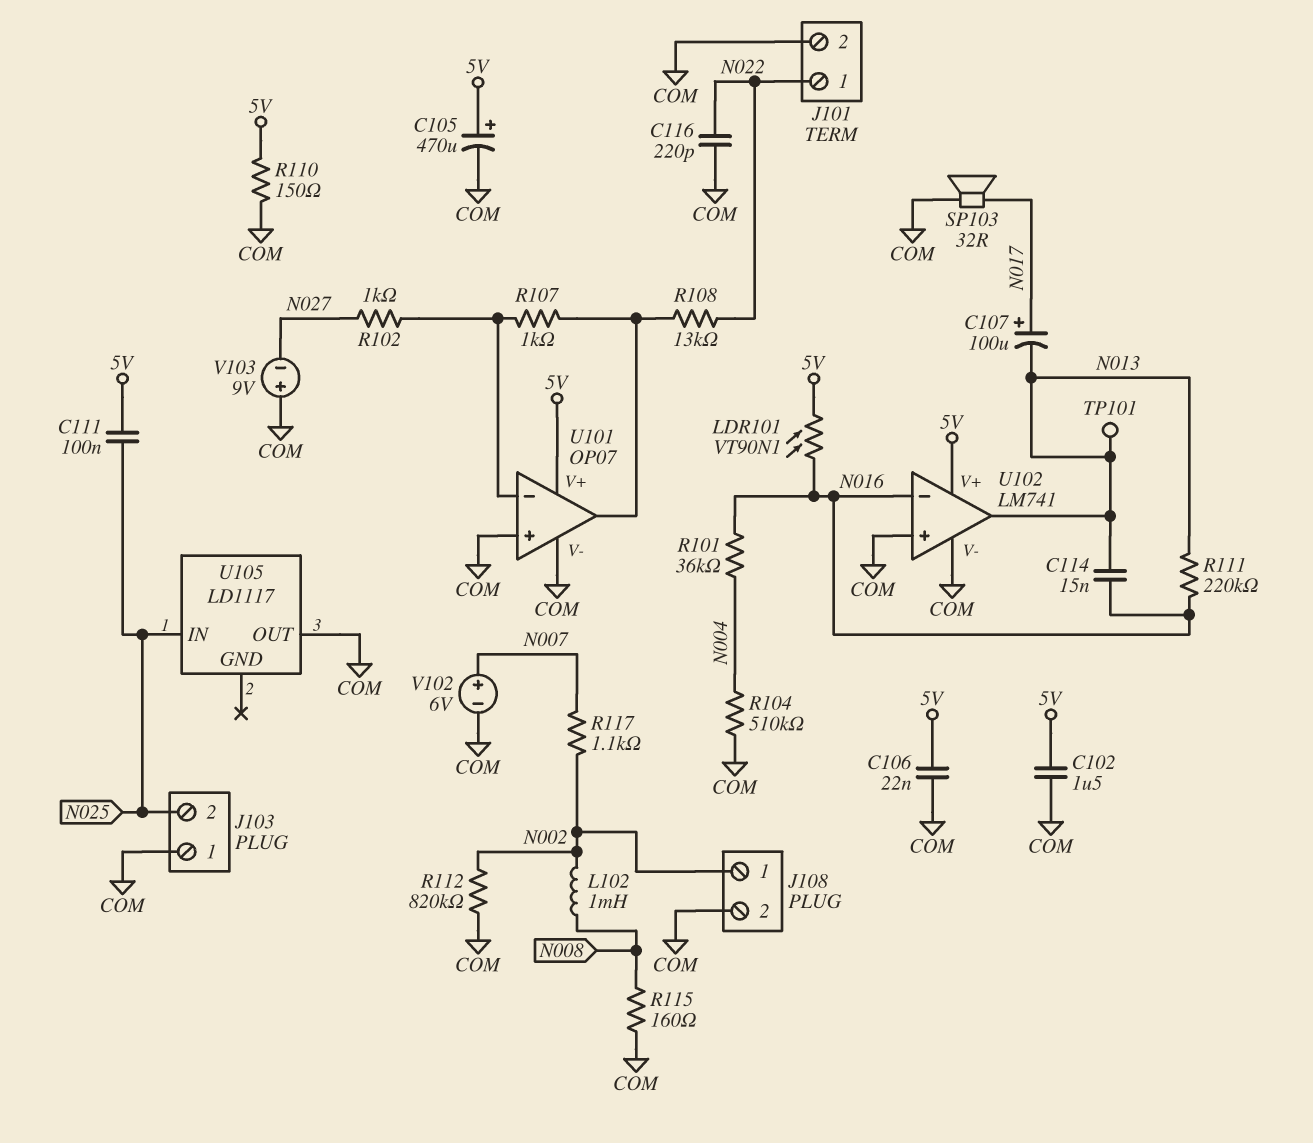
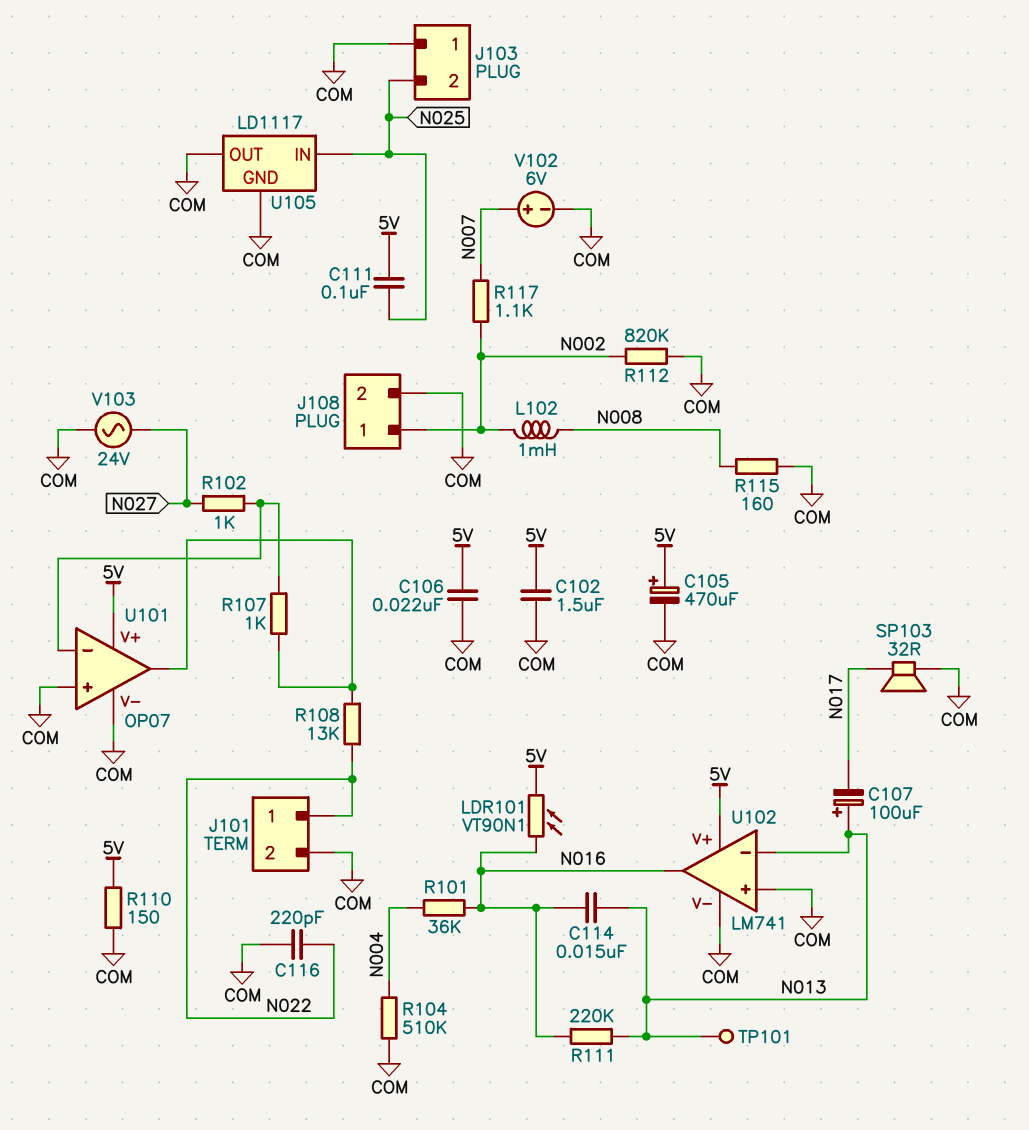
C107: 100uF (plus N017, minus N013) -> 100uF (plus N013, minus N017)
U102 pin in-: N016 -> N013
U102 pin out: N013 -> N016
U105 pin GND: none -> COM
V103: 9V (plus COM, minus N027) -> AC 24V (COM, N027)

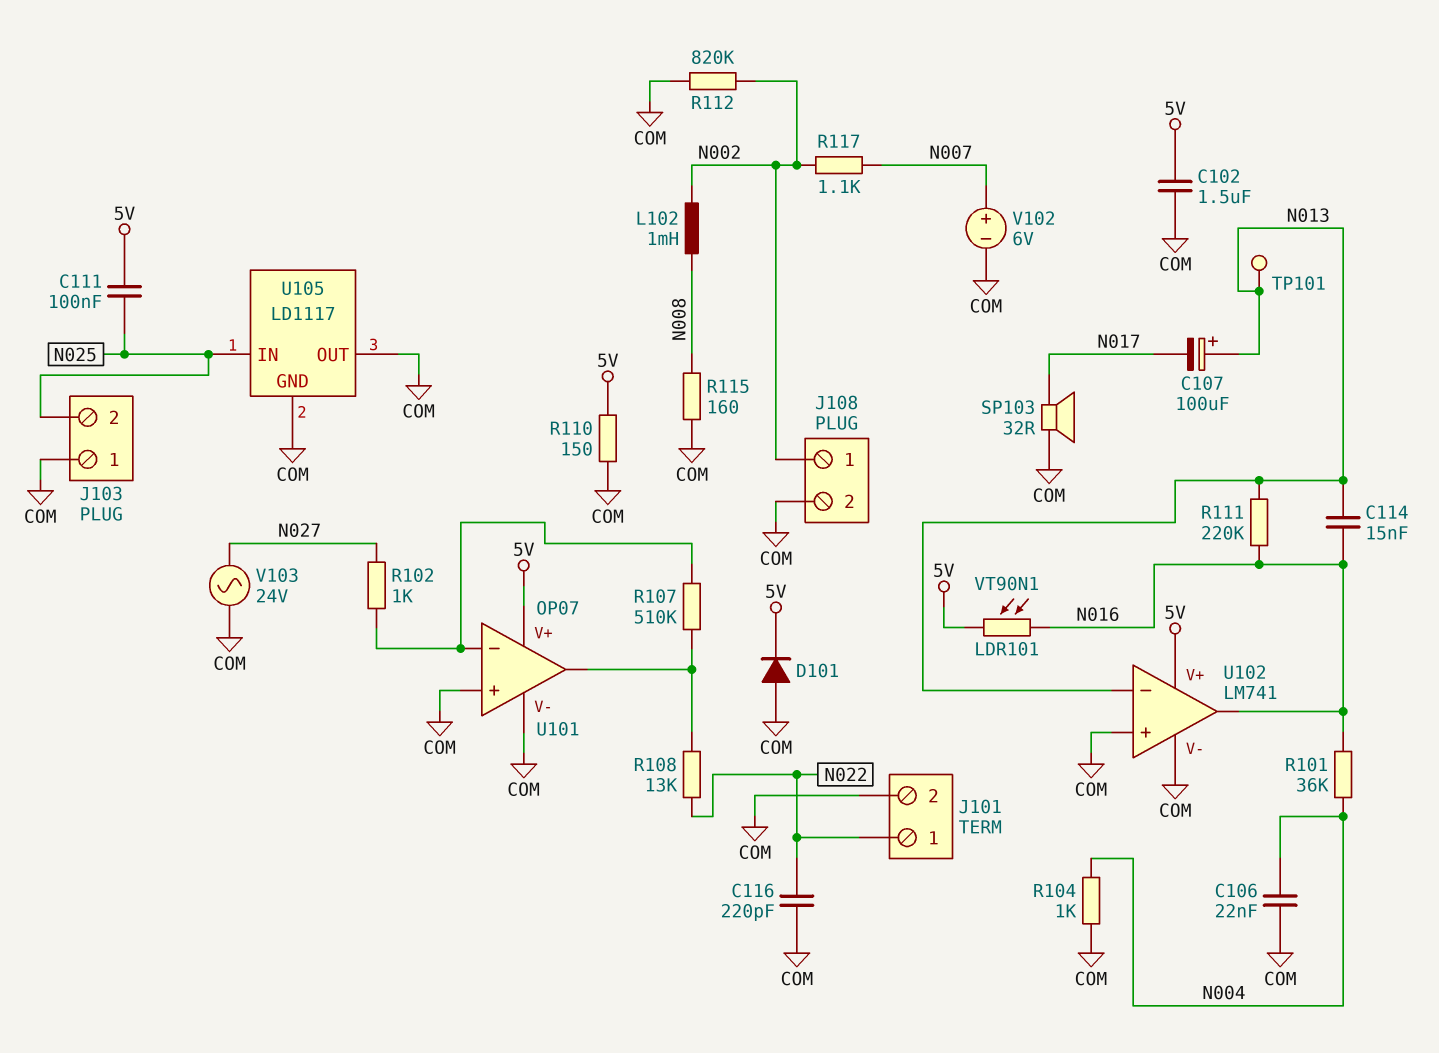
C105: 470uF (plus 5V, minus COM) -> none
C106: 22nF (5V, COM) -> 22nF (COM, N004)
D101: none -> diode (A COM, K 5V)
R104: 510k (COM, N004) -> 1k (COM, N004)
R107: 1k (U101/in-, U101/out) -> 510k (U101/in-, U101/out)

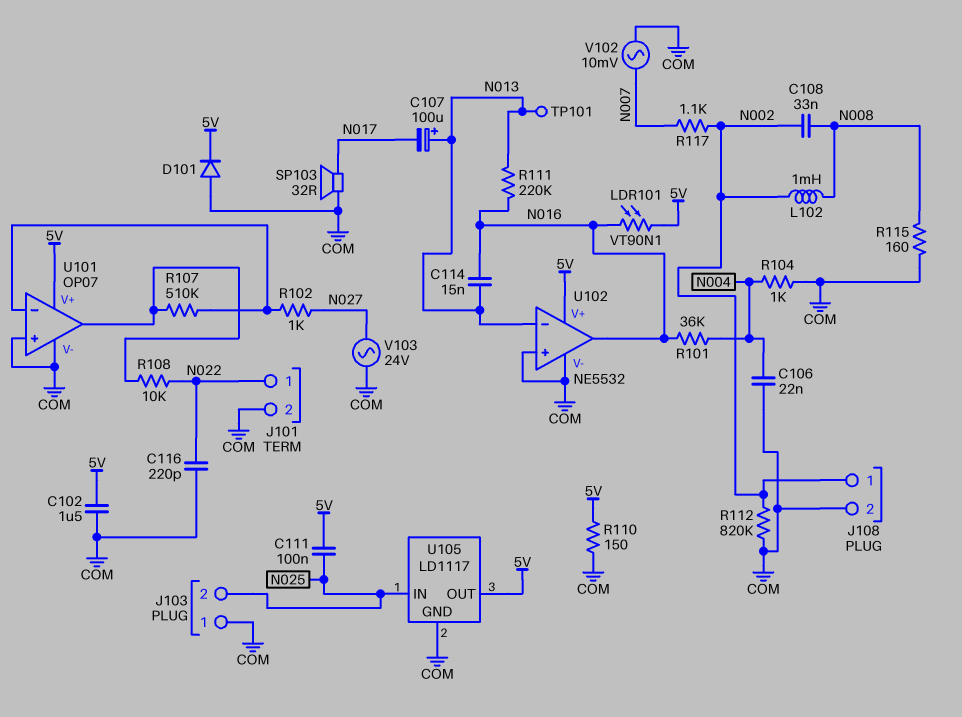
C108: none -> 33nF (N002, N008)
R108: 13k (N022, U101/out) -> 10k (N022, U101/out)
U102: LM741 -> NE5532
U105 pin OUT: COM -> 5V
V102: 6V (plus N007, minus COM) -> AC 10mV (COM, N007)

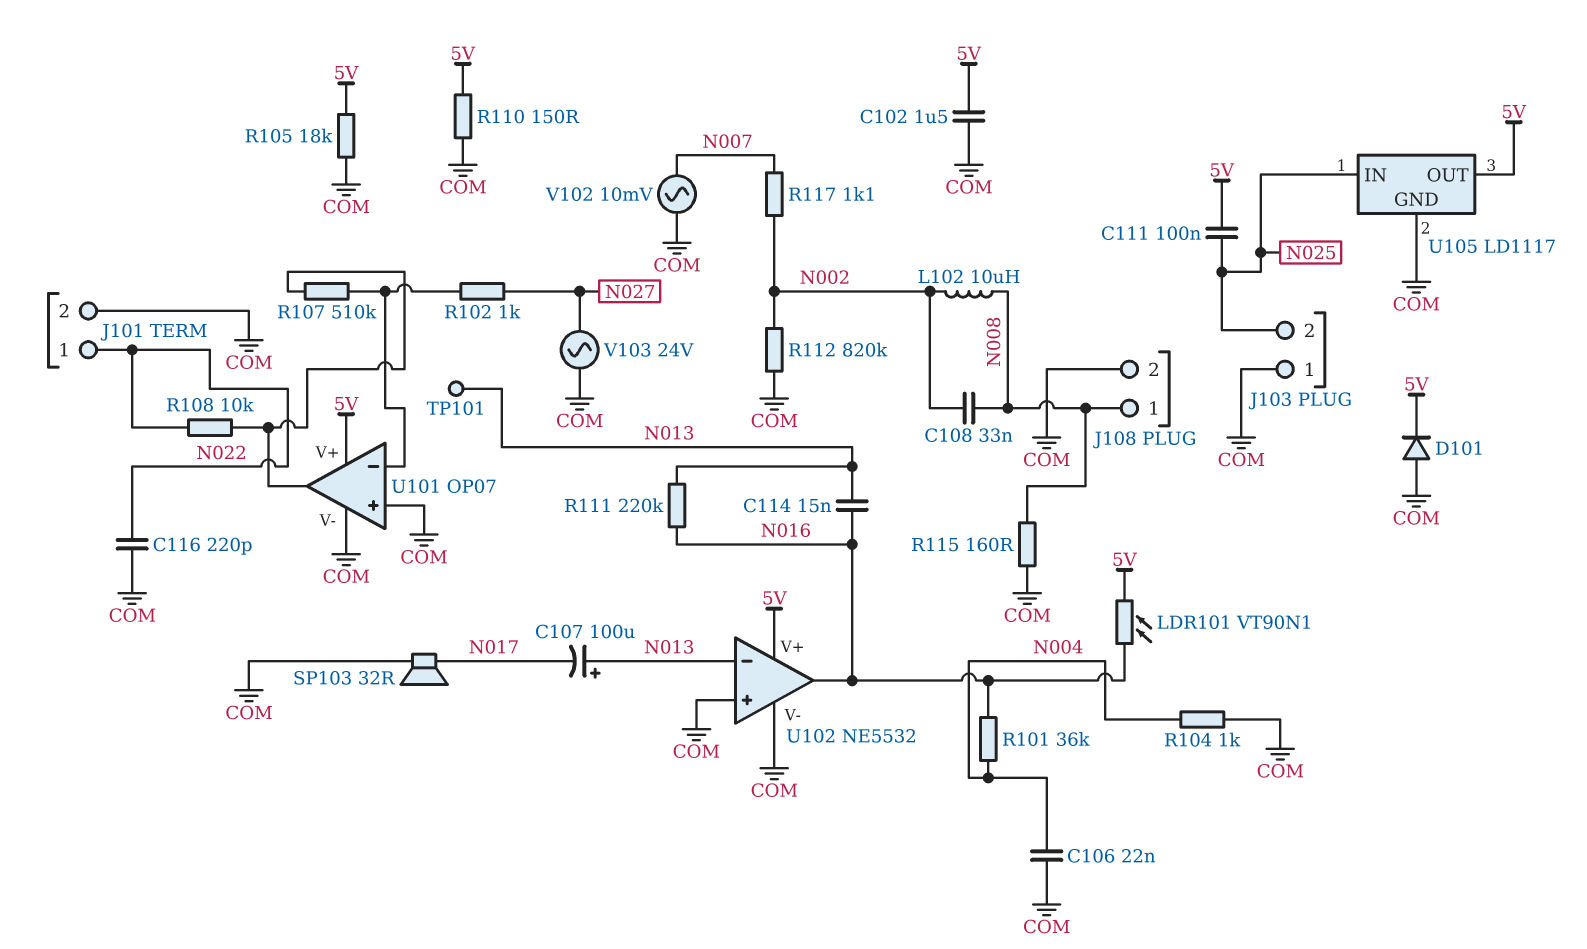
J108 pin 1: N002 -> N008
L102: 1mH (N002, N008) -> 10uH (N002, N008)
R105: none -> 18k (5V, COM)

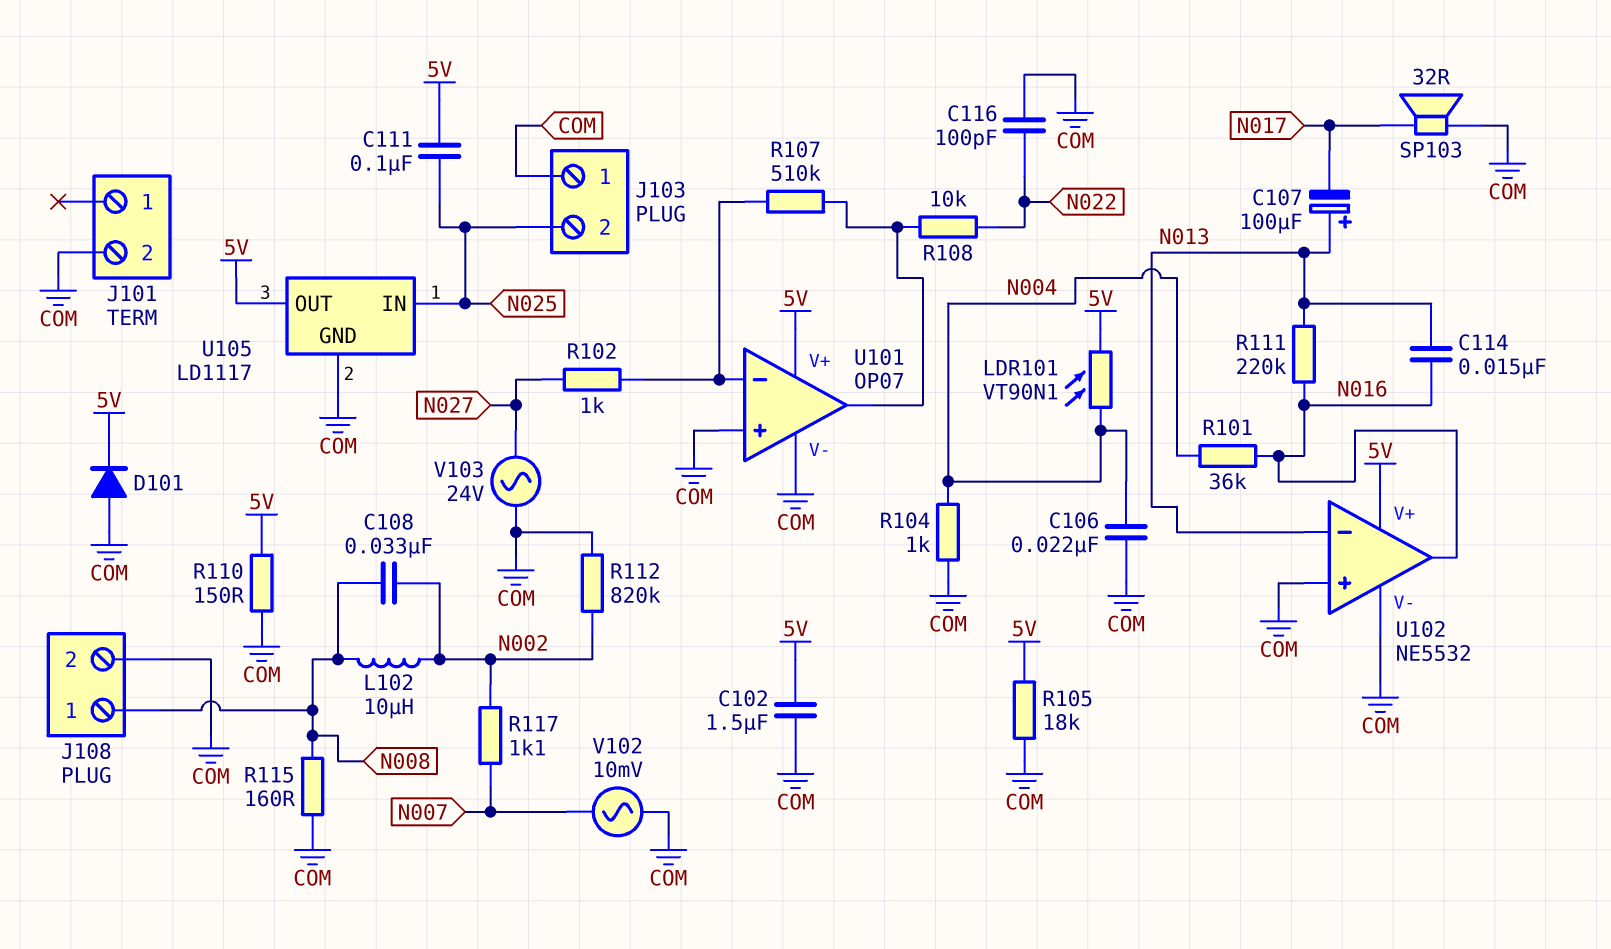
C116: 220pF (COM, N022) -> 100pF (COM, N022)
J101 pin 1: N022 -> none
LDR101: VT90N1 (5V, N016) -> VT90N1 (5V, N004)
TP101: test point (N013) -> none

